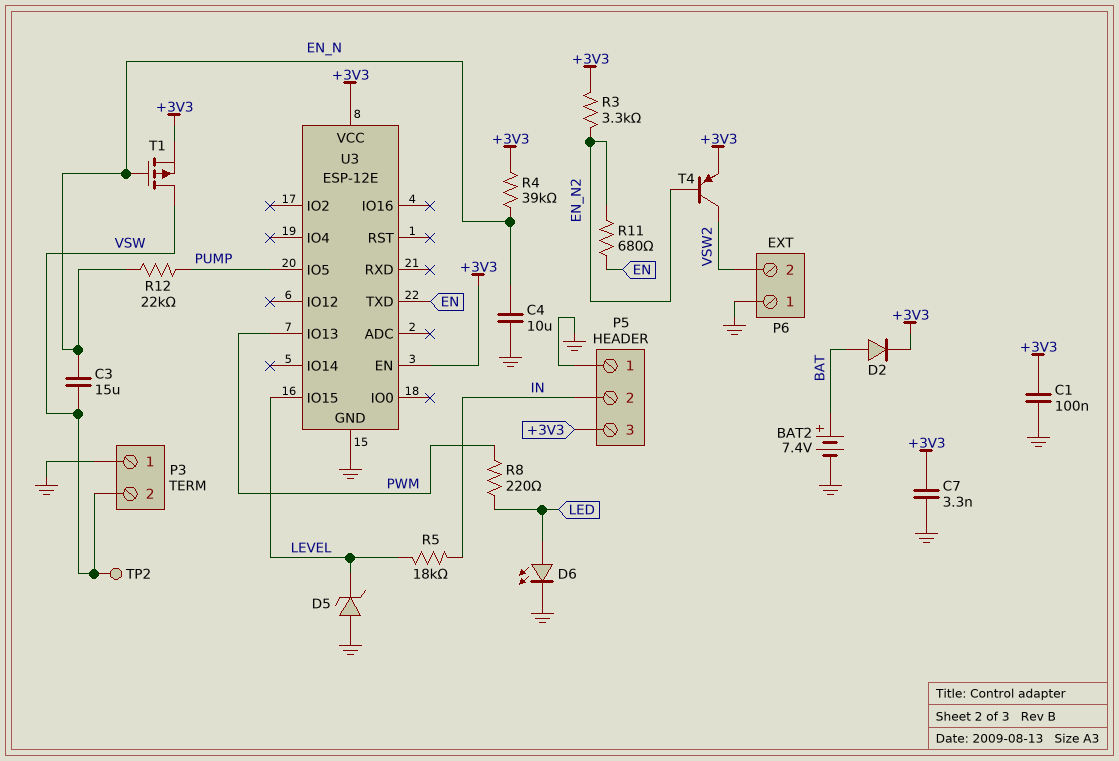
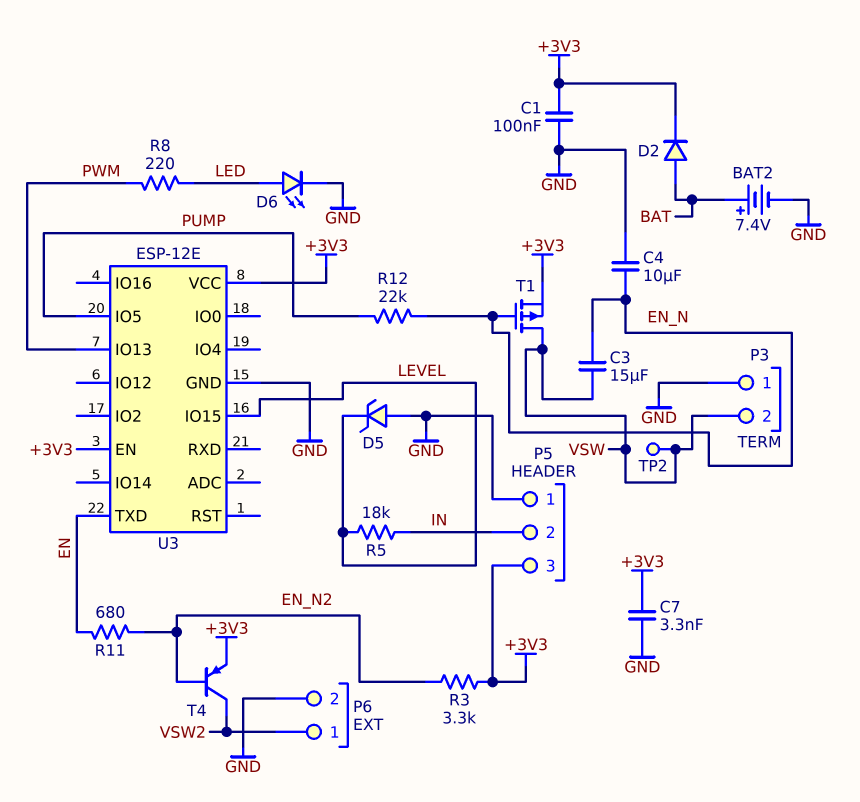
P6 pin 1: GND -> VSW2
P6 pin 2: VSW2 -> GND
R4: 39k (+3V3, EN_N) -> none

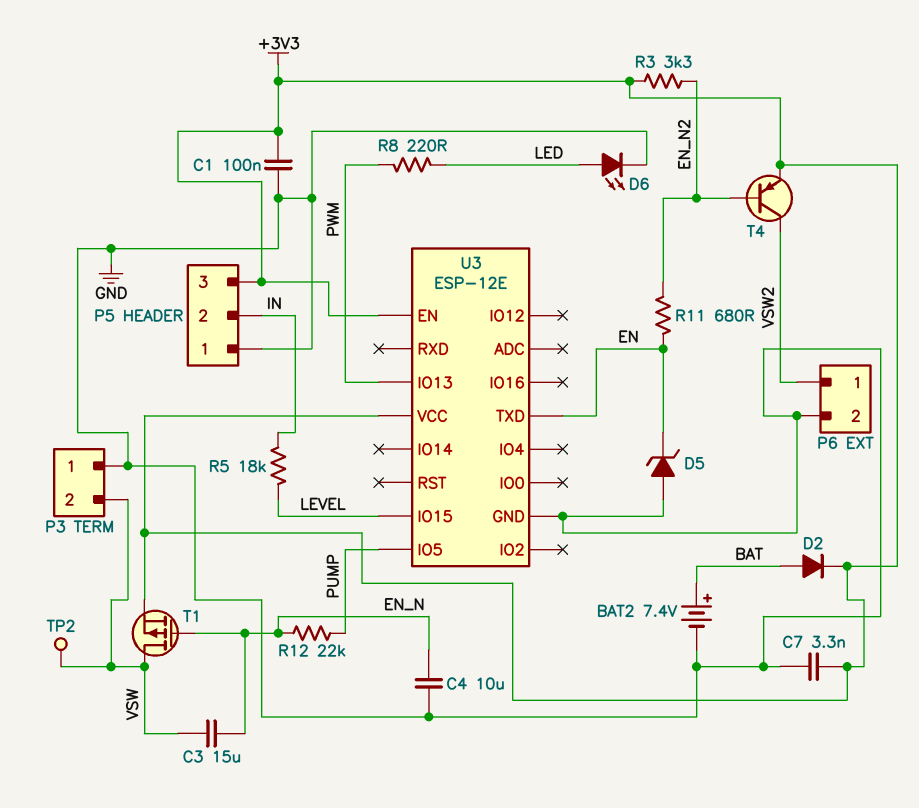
D5: zener (A GND, K LEVEL) -> zener (A GND, K EN)

